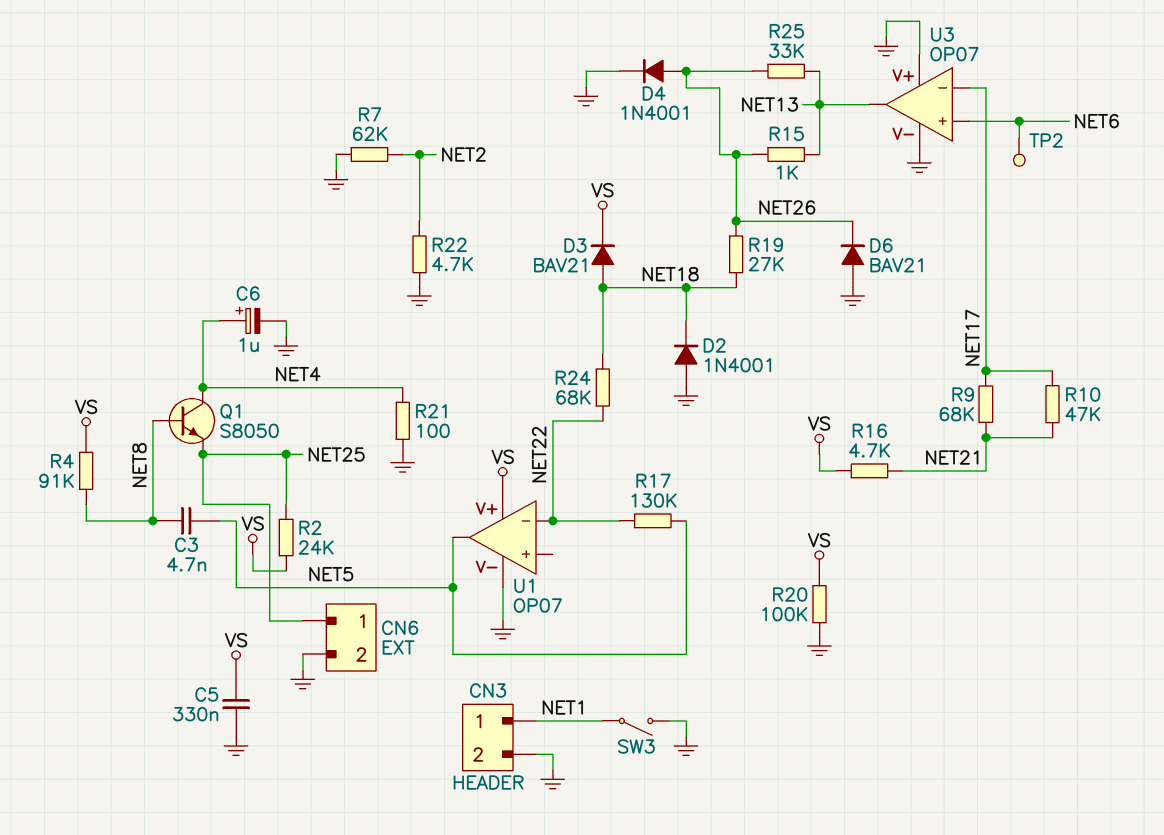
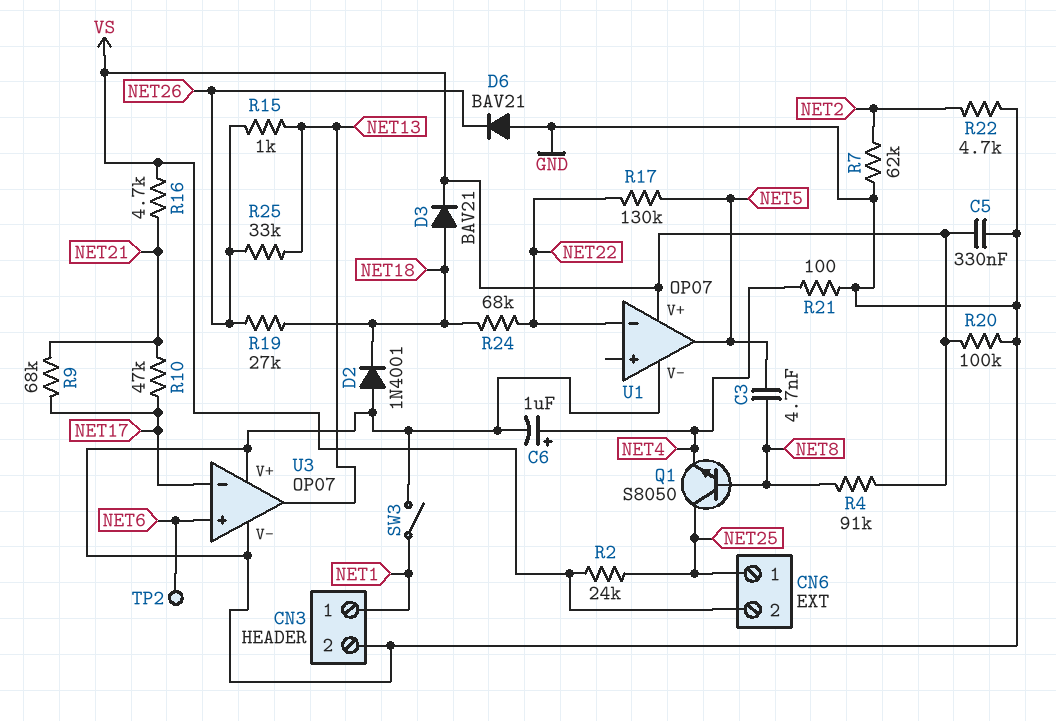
CN6 pin 2: GND -> VS
D4: diode 1N4001 (A NET26, K GND) -> none
Q1: NPN S8050 (B NET8, C NET4, E NET25) -> NPN S8050 (B NET8, C NET25, E NET4)

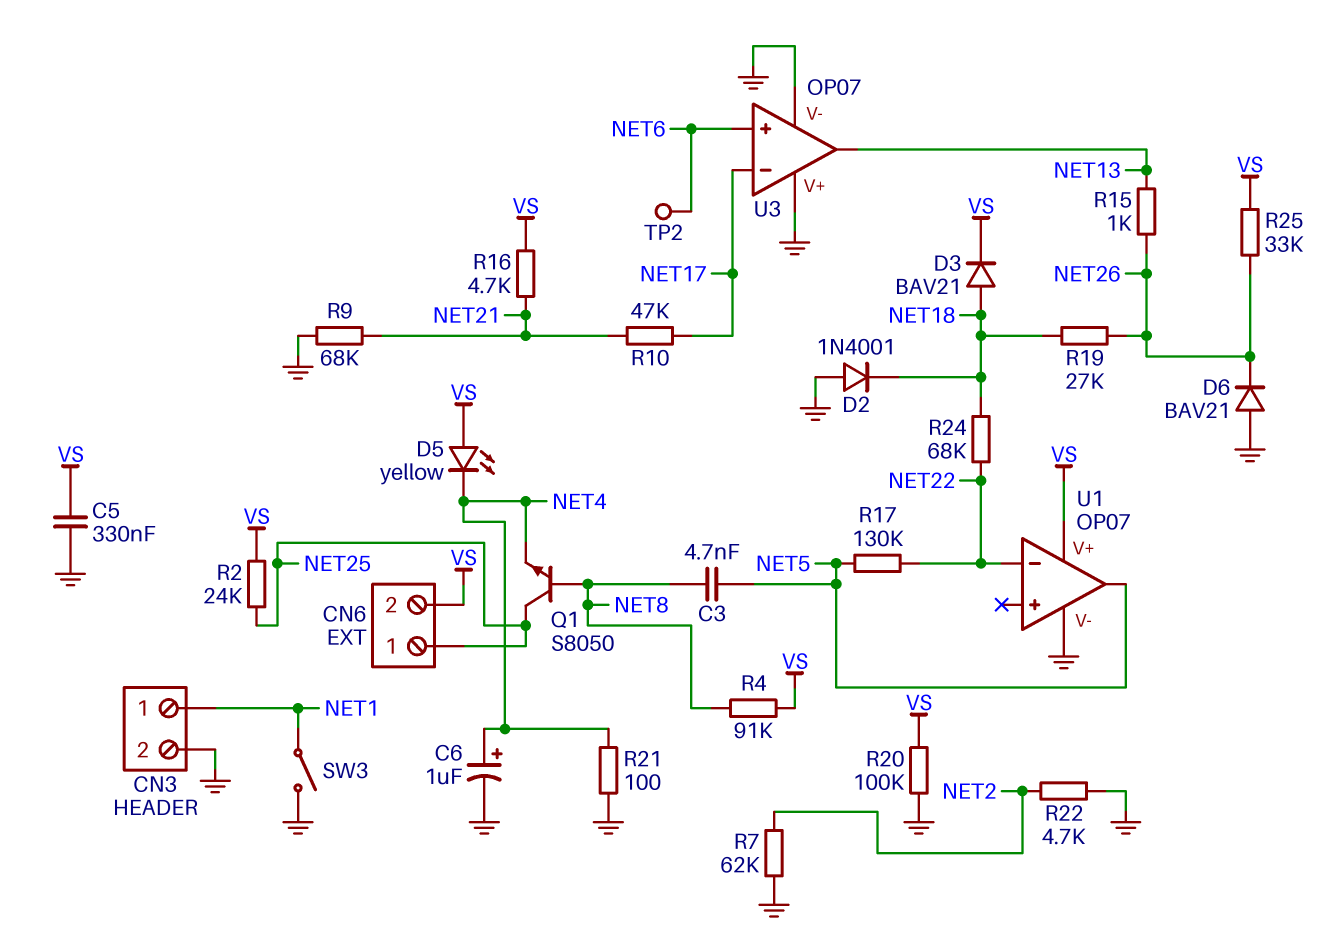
D5: none -> LED yellow (A VS, K NET4)
R9: 68k (NET17, NET21) -> 68k (GND, NET21)
R25: 33k (NET13, NET26) -> 33k (NET26, VS)

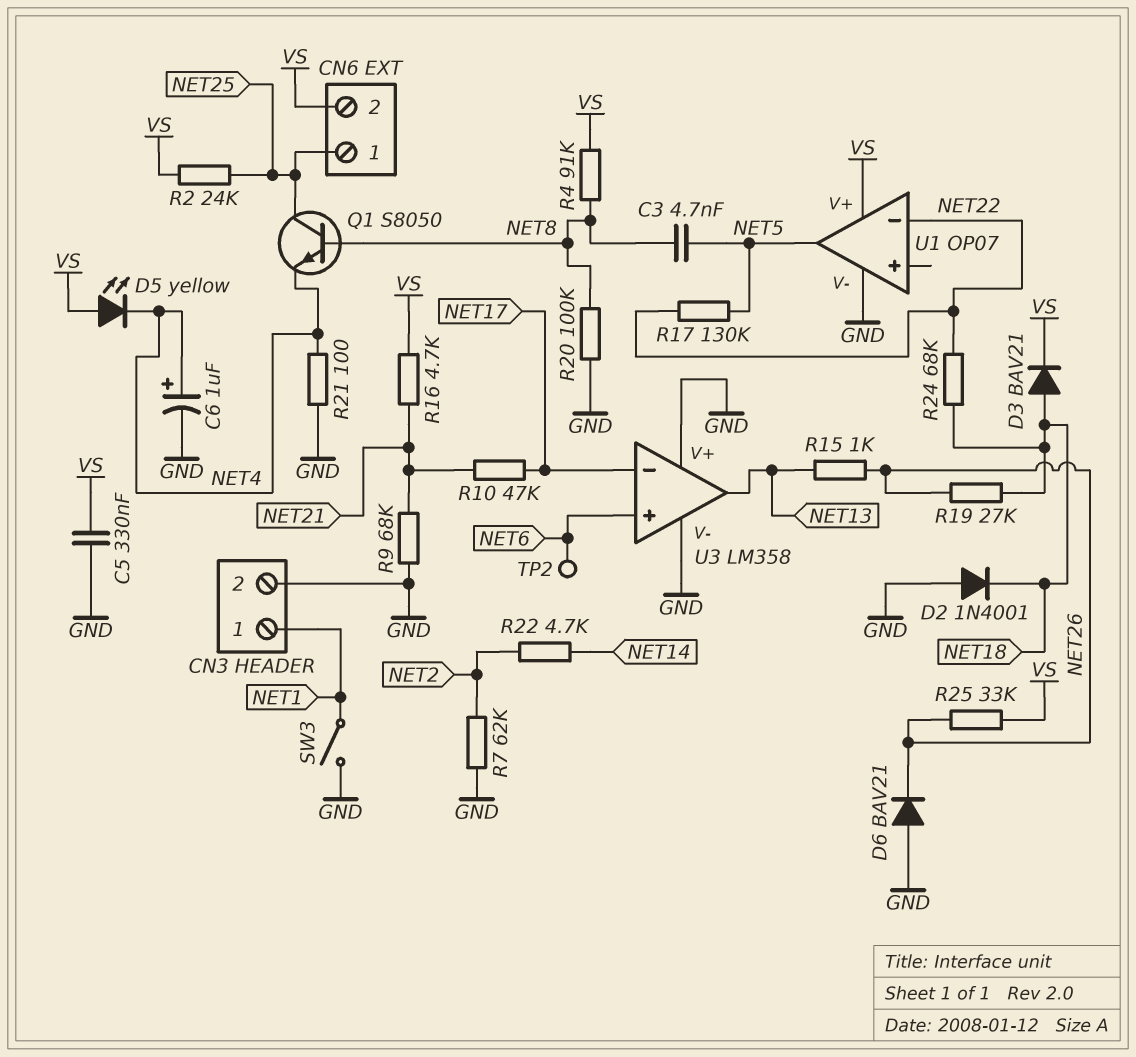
R20: 100k (GND, VS) -> 100k (GND, NET8)
R22: 4.7k (GND, NET2) -> 4.7k (NET2, NET14)
U3: OP07 -> LM358

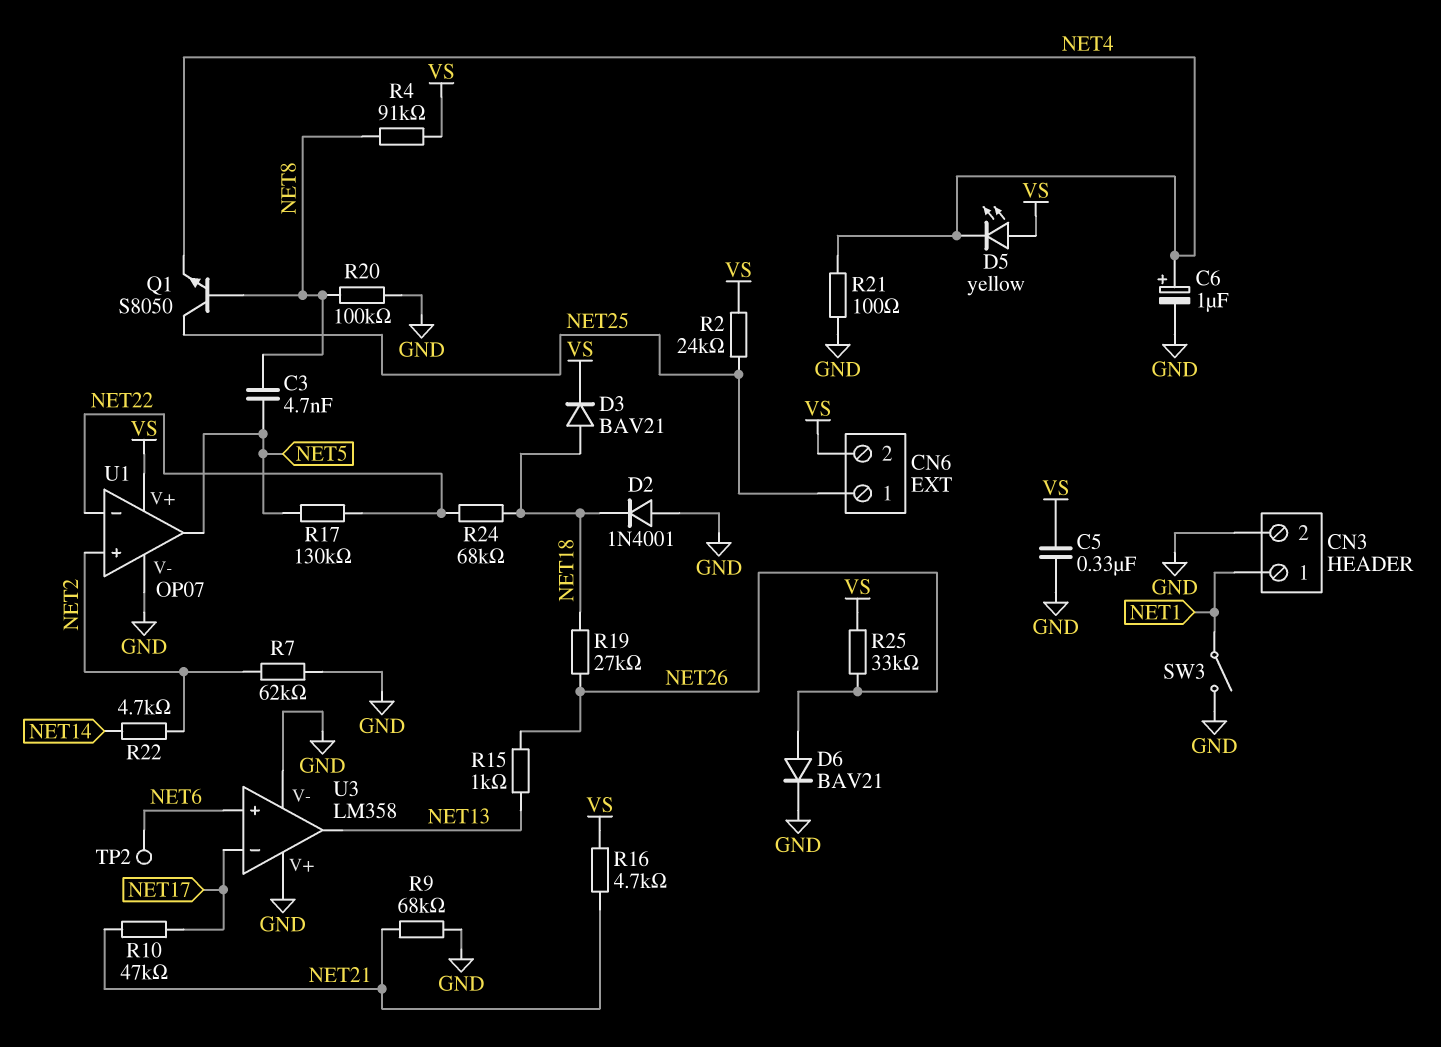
D6: diode BAV21 (A GND, K NET26) -> diode BAV21 (A NET26, K GND)
U1 pin in+: none -> NET2

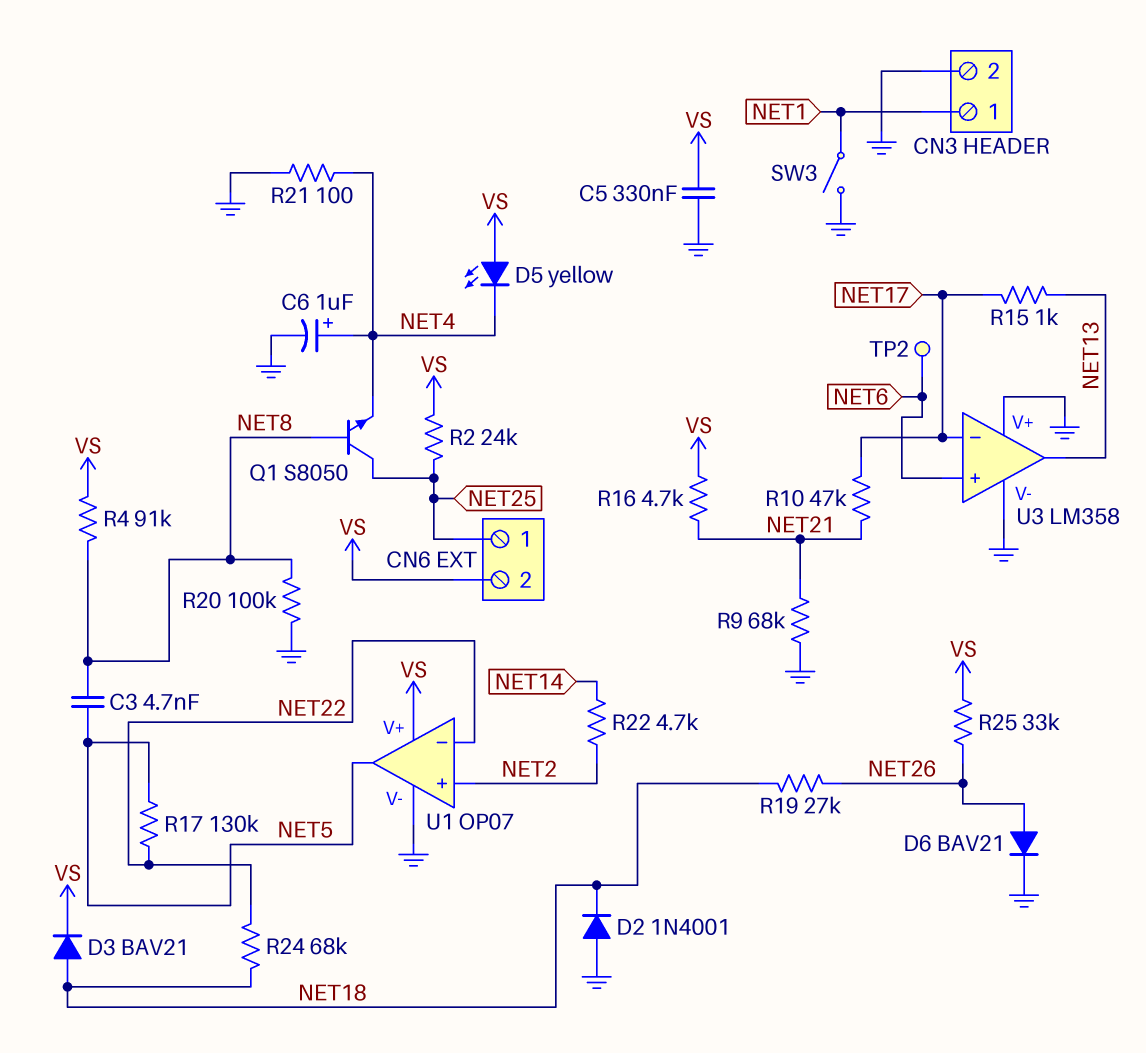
R7: 62k (GND, NET2) -> none
R15: 1k (NET13, NET26) -> 1k (NET13, NET17)

